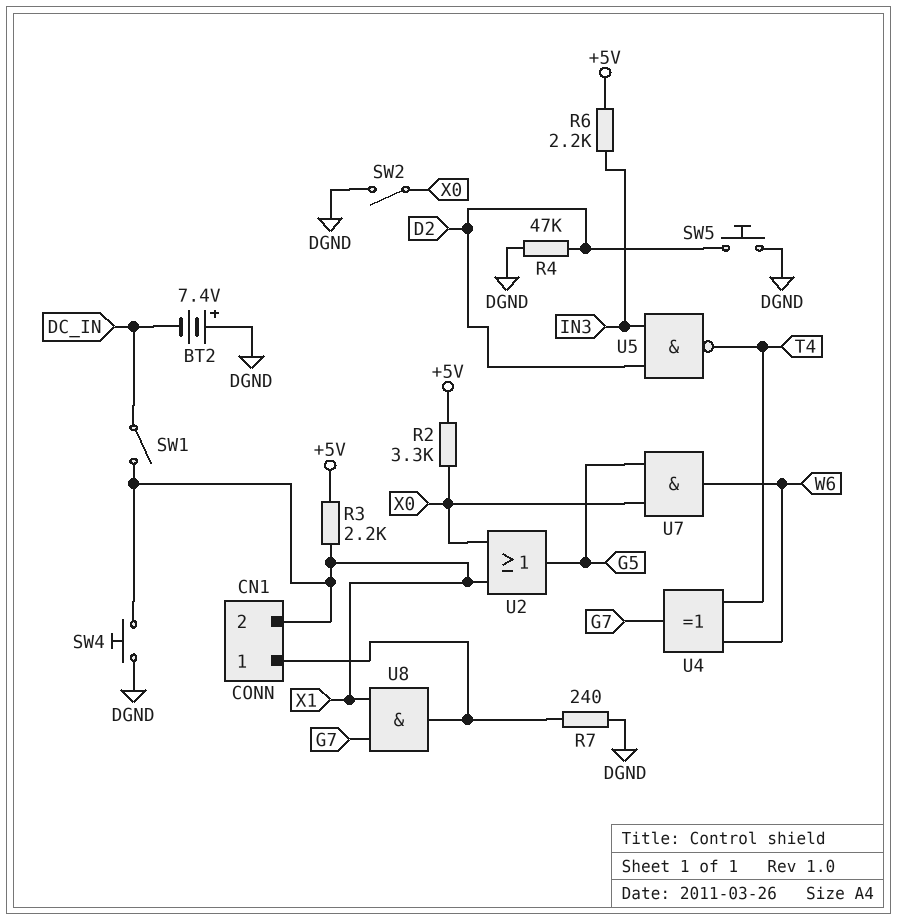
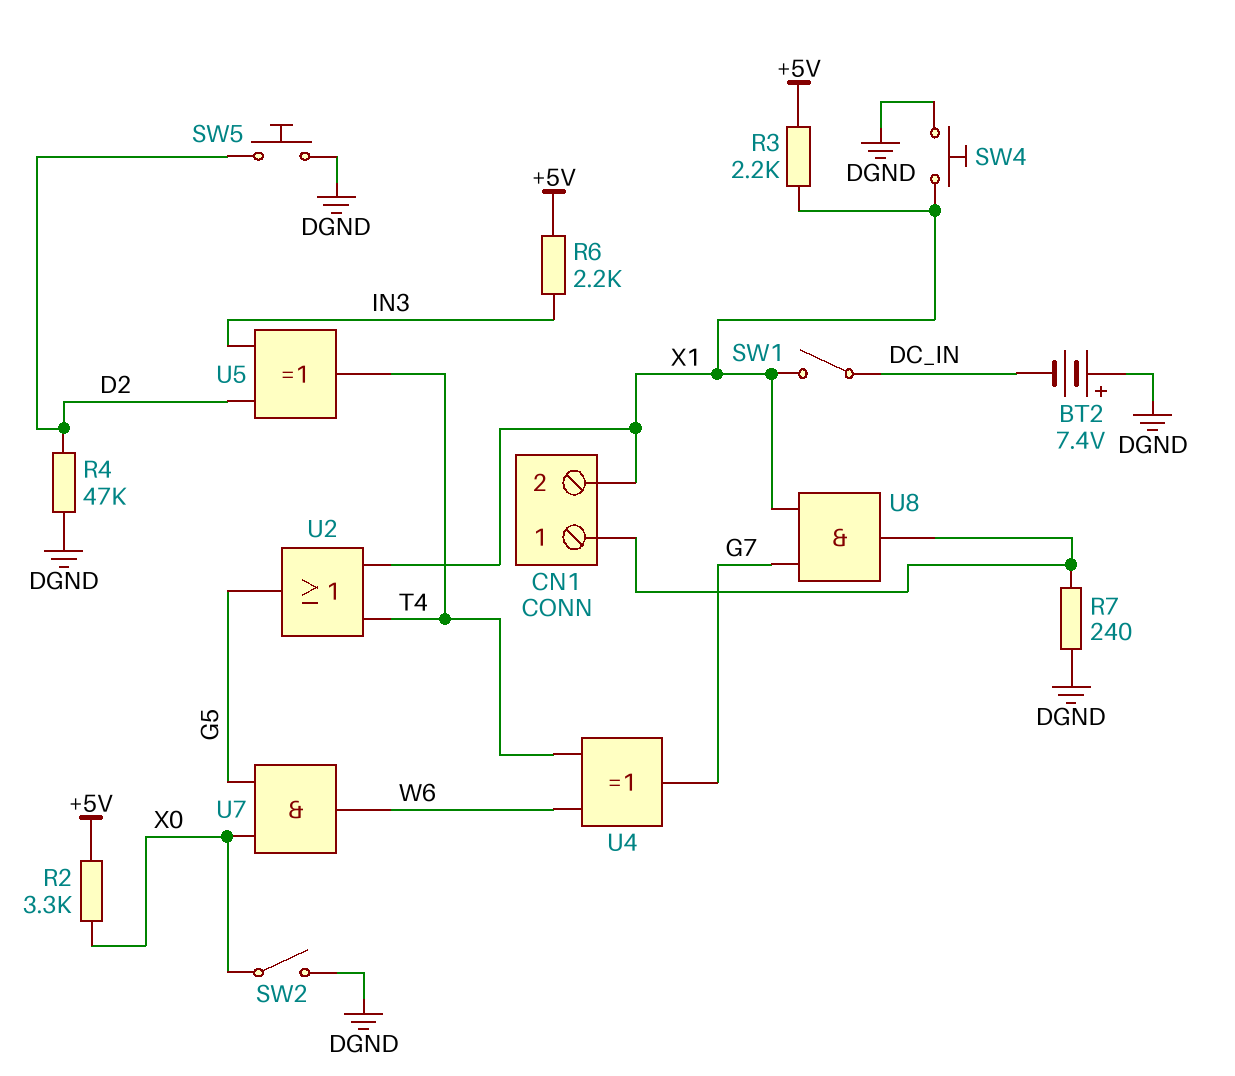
U2: OR (in X0, in X1, out G5) -> OR (in T4, in X1, out G5)
U5: NAND (in D2, in IN3, out T4) -> XOR (in D2, in IN3, out T4)

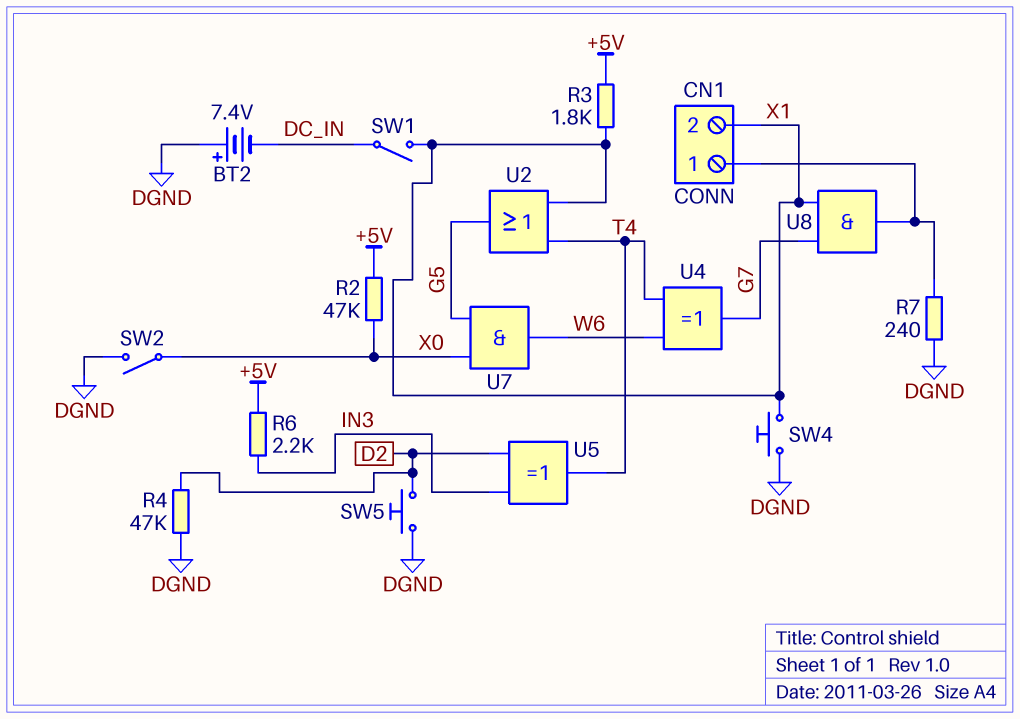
R2: 3.3k (+5V, X0) -> 47k (+5V, X0)
R3: 2.2k (+5V, X1) -> 1.8k (+5V, X1)

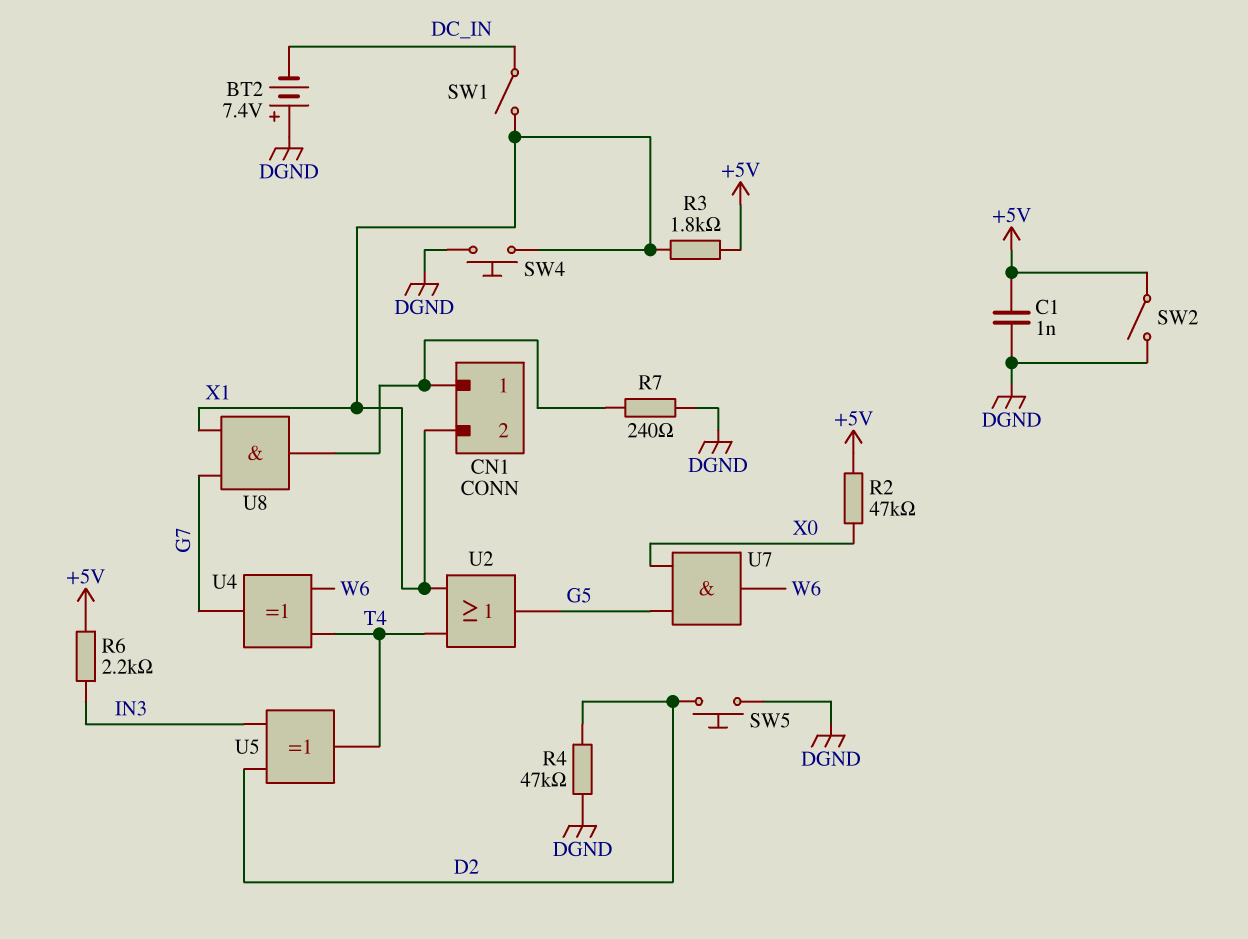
C1: none -> 1nF (+5V, DGND)
SW2: switch (DGND, X0) -> switch (+5V, DGND)

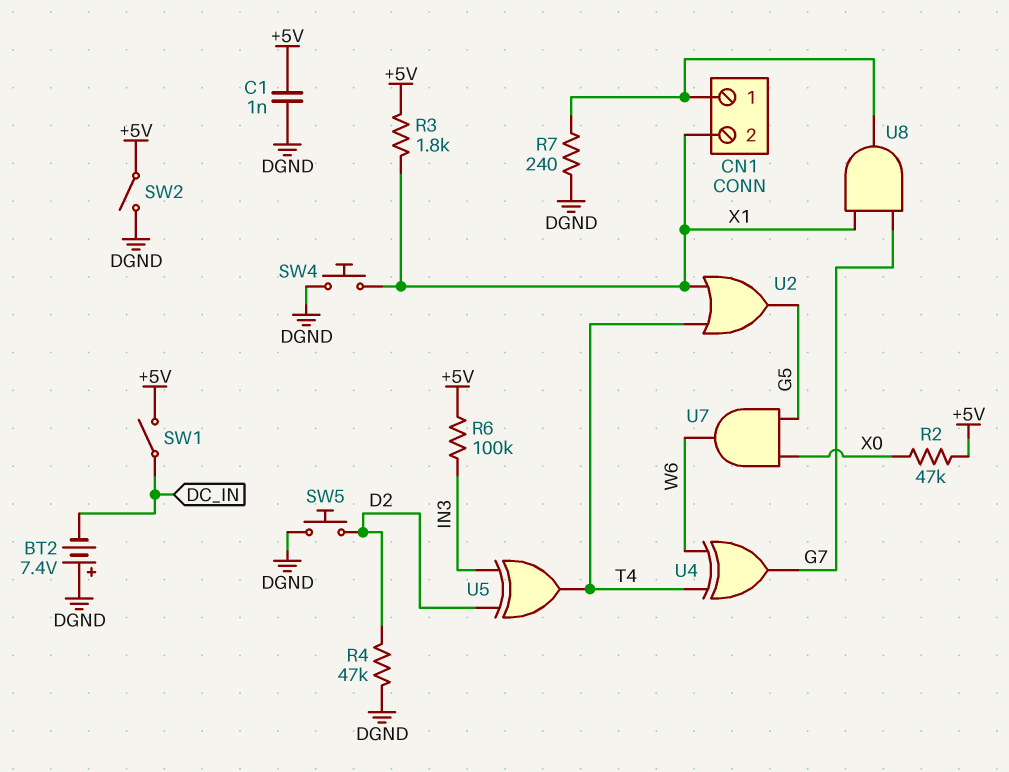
R6: 2.2k (+5V, IN3) -> 100k (+5V, IN3)
SW1: switch (DC_IN, X1) -> switch (+5V, DC_IN)

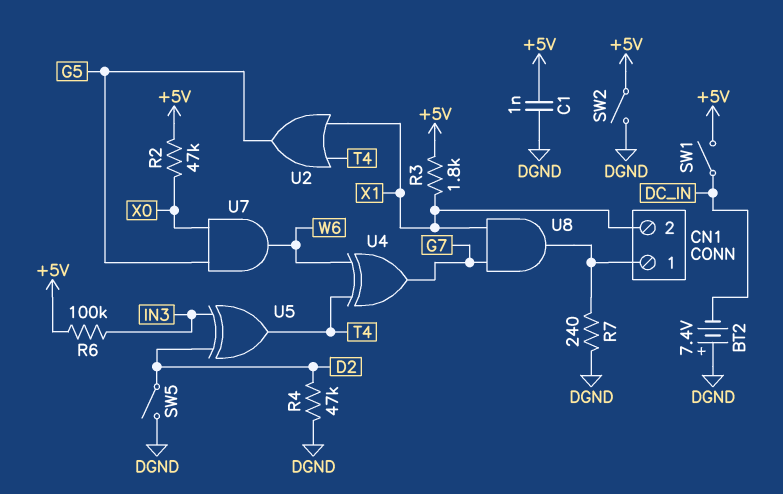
SW4: button (DGND, X1) -> none
SW5: button (D2, DGND) -> switch (D2, DGND)

